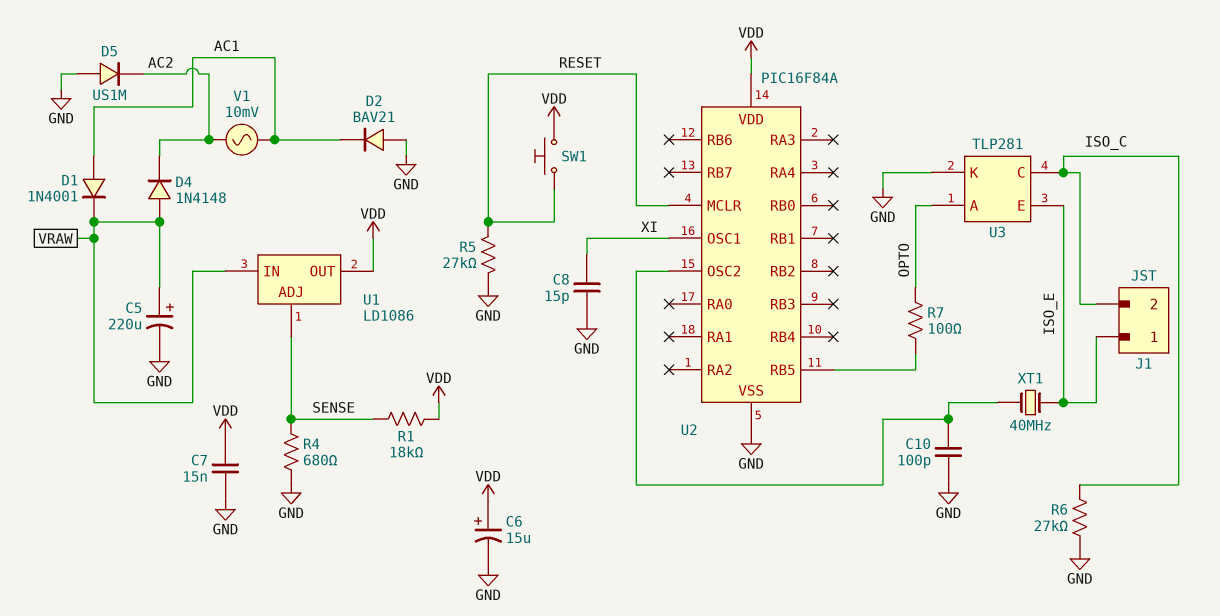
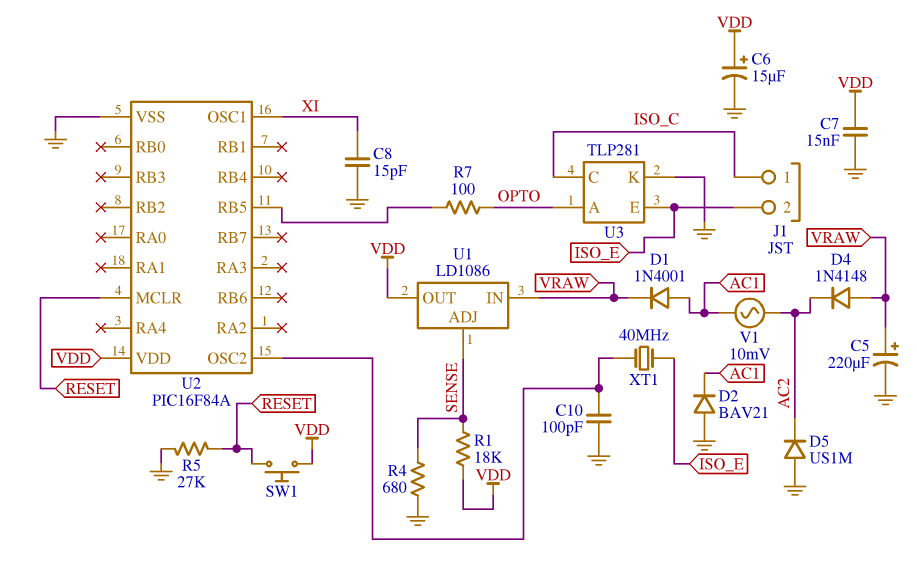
J1 pin 1: ISO_E -> ISO_C
J1 pin 2: ISO_C -> ISO_E
R6: 27k (GND, ISO_C) -> none

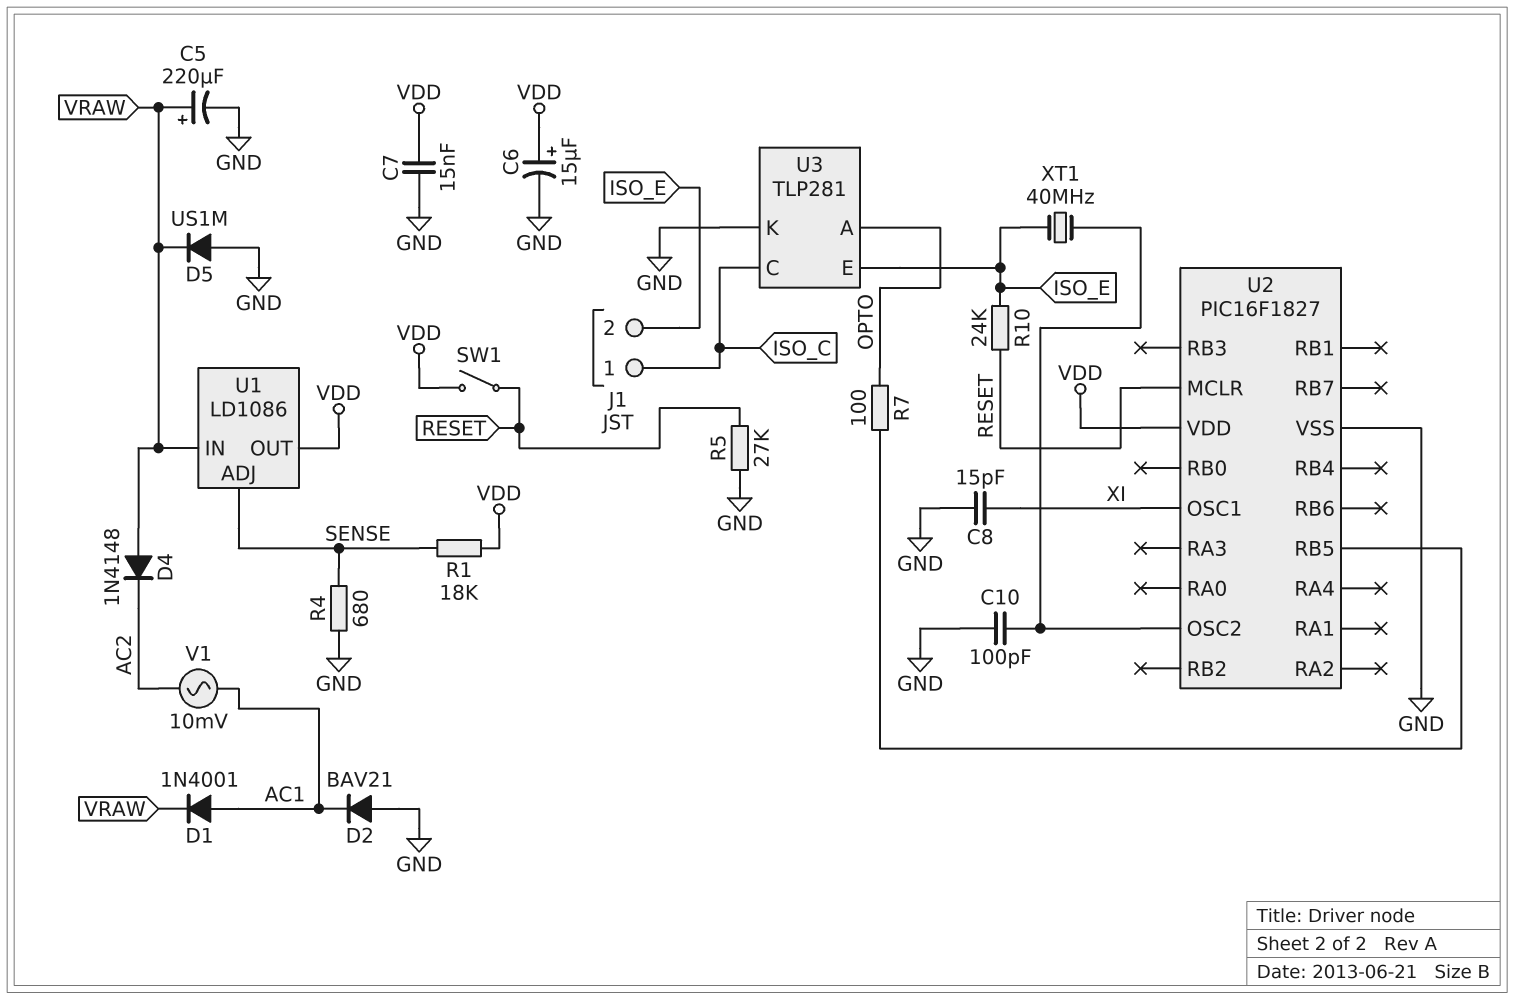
D5: diode US1M (A GND, K AC2) -> diode US1M (A GND, K VRAW)
R10: none -> 24k (ISO_E, RESET)
SW1: button (RESET, VDD) -> switch (RESET, VDD)
U2: PIC16F84A -> PIC16F1827

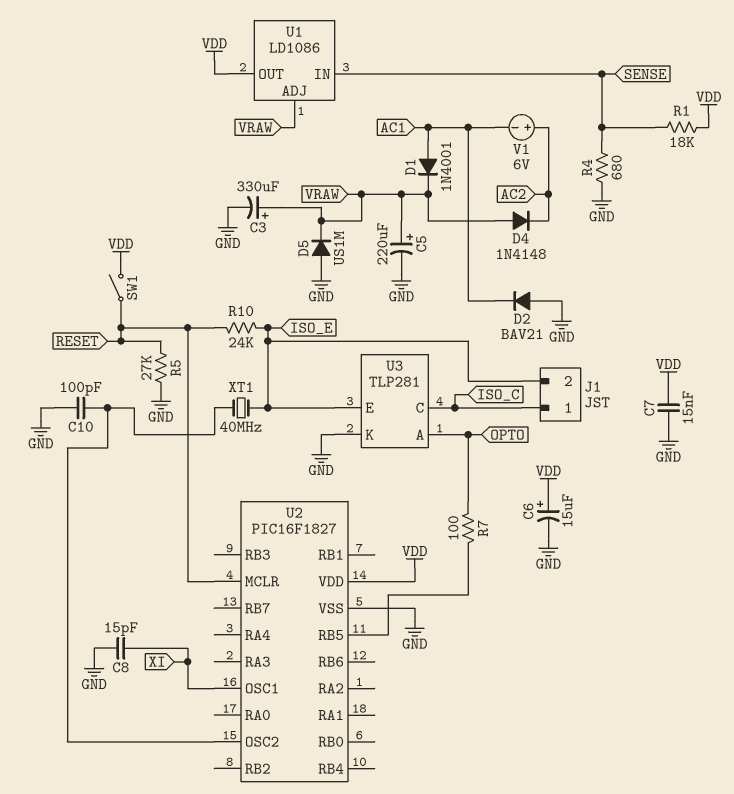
C3: none -> 330uF (plus VRAW, minus GND)
U1 pin ADJ: SENSE -> VRAW
U1 pin IN: VRAW -> SENSE
V1: AC 10mV (AC1, AC2) -> 6V (plus AC2, minus AC1)

